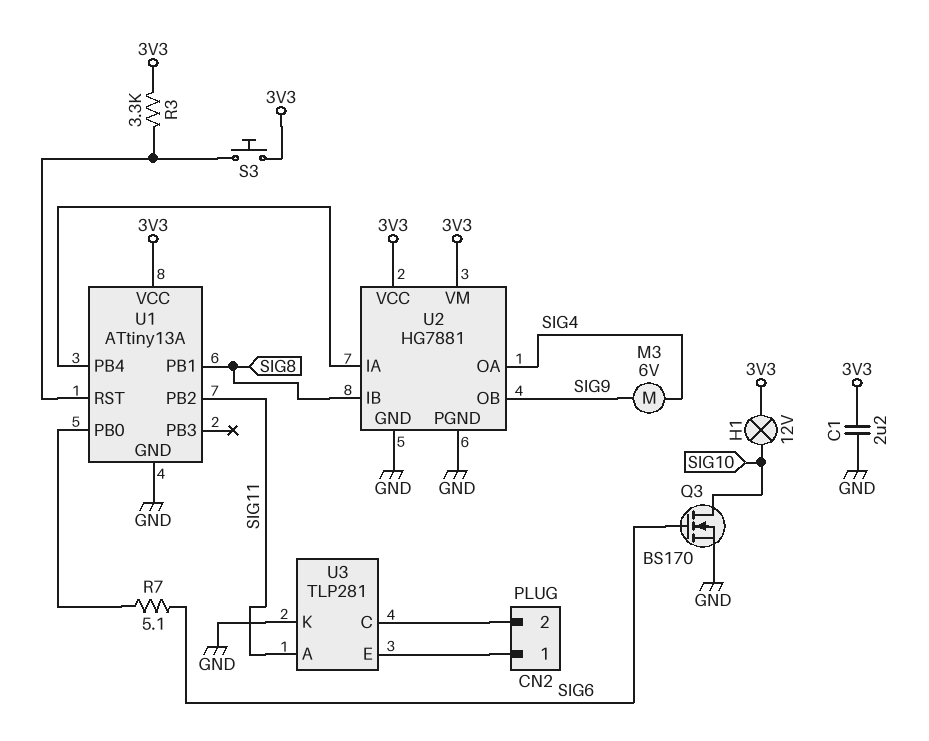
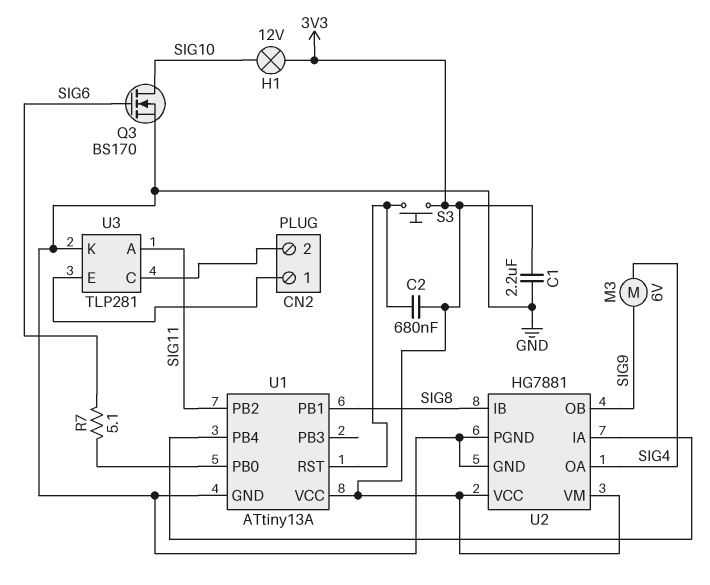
C2: none -> 680nF (3V3, U1/RST)
R3: 3.3k (3V3, U1/RST) -> none

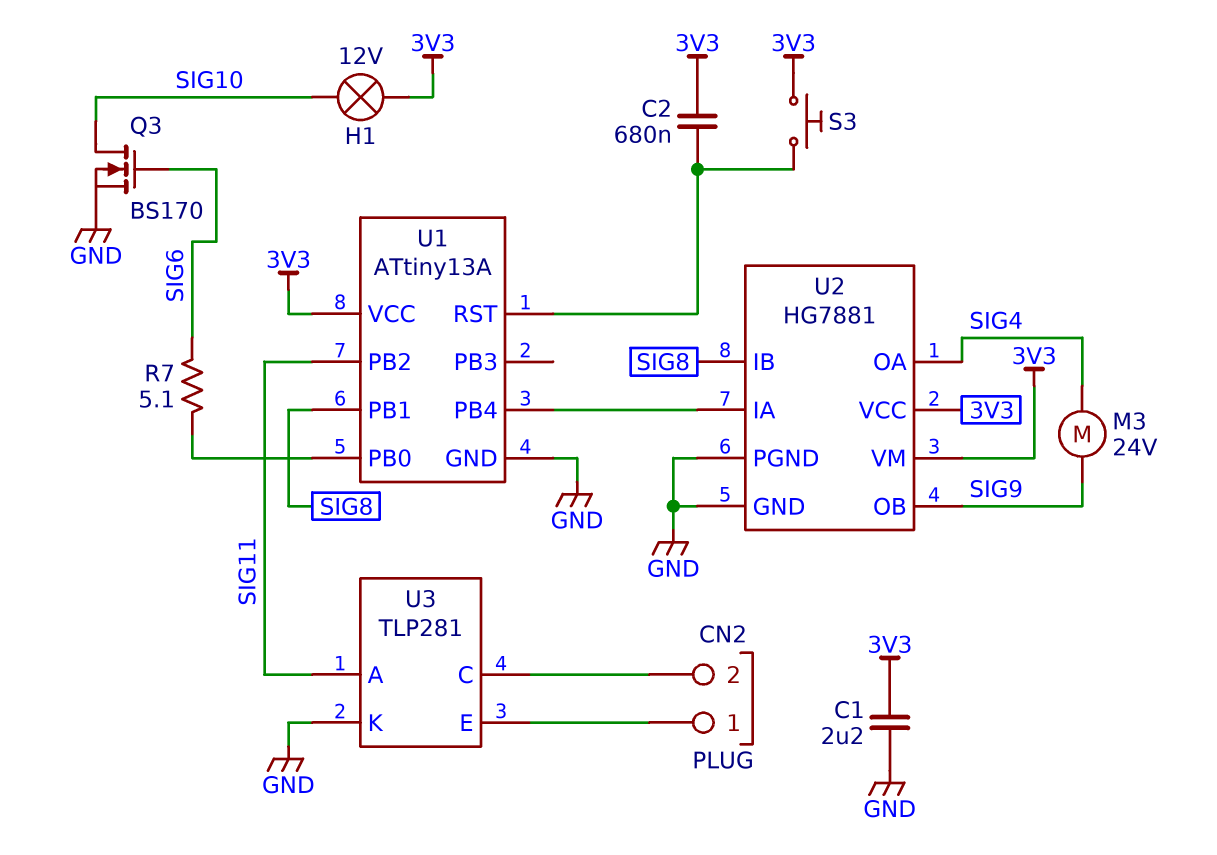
M3: motor 6V (SIG4, SIG9) -> motor 24V (SIG4, SIG9)

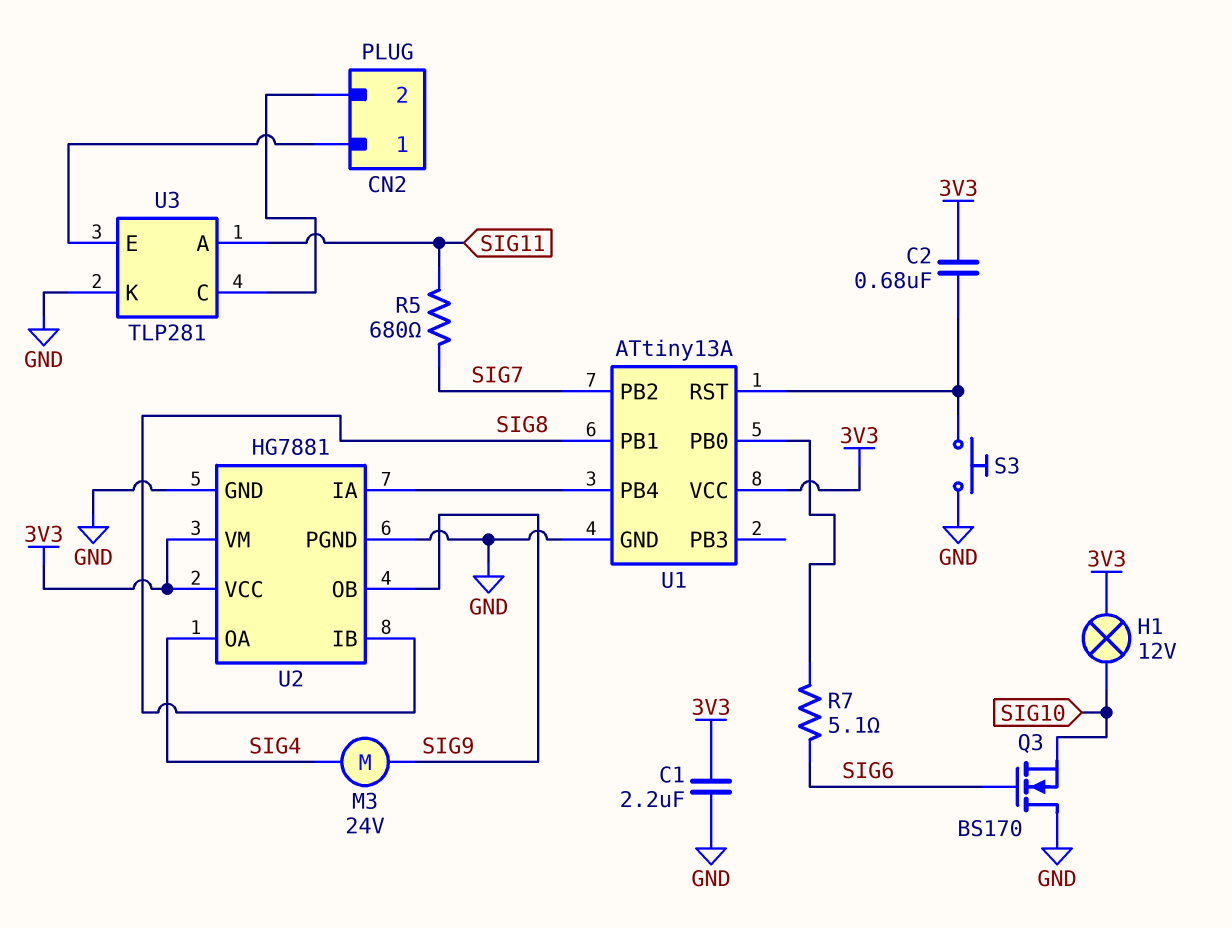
Q3: NMOS BS170 (G SIG6, D SIG10, S GND) -> NMOS BS170 (G SIG6, D GND, S SIG10)
R5: none -> 680 (SIG7, SIG11)
S3: button (3V3, U1/RST) -> button (GND, U1/RST)
U1 pin PB2: SIG11 -> SIG7

